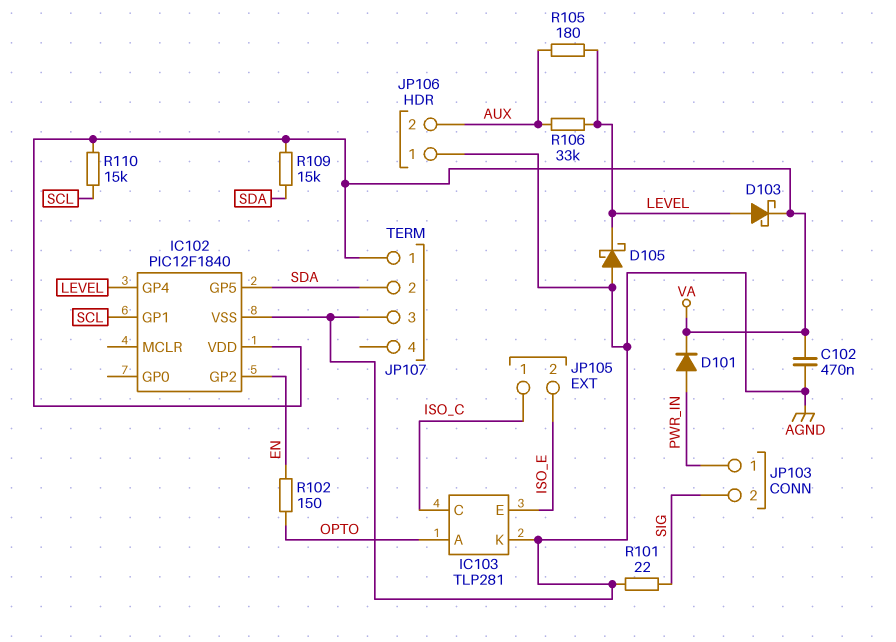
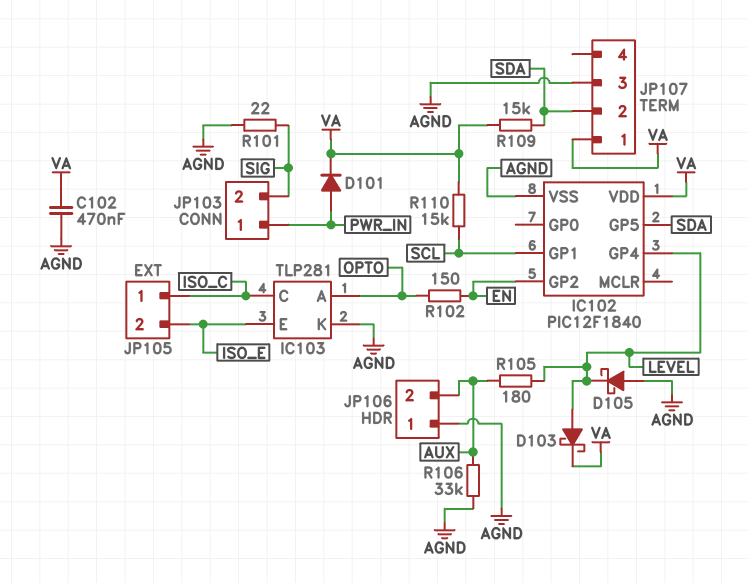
R106: 33k (AUX, LEVEL) -> 33k (AGND, AUX)

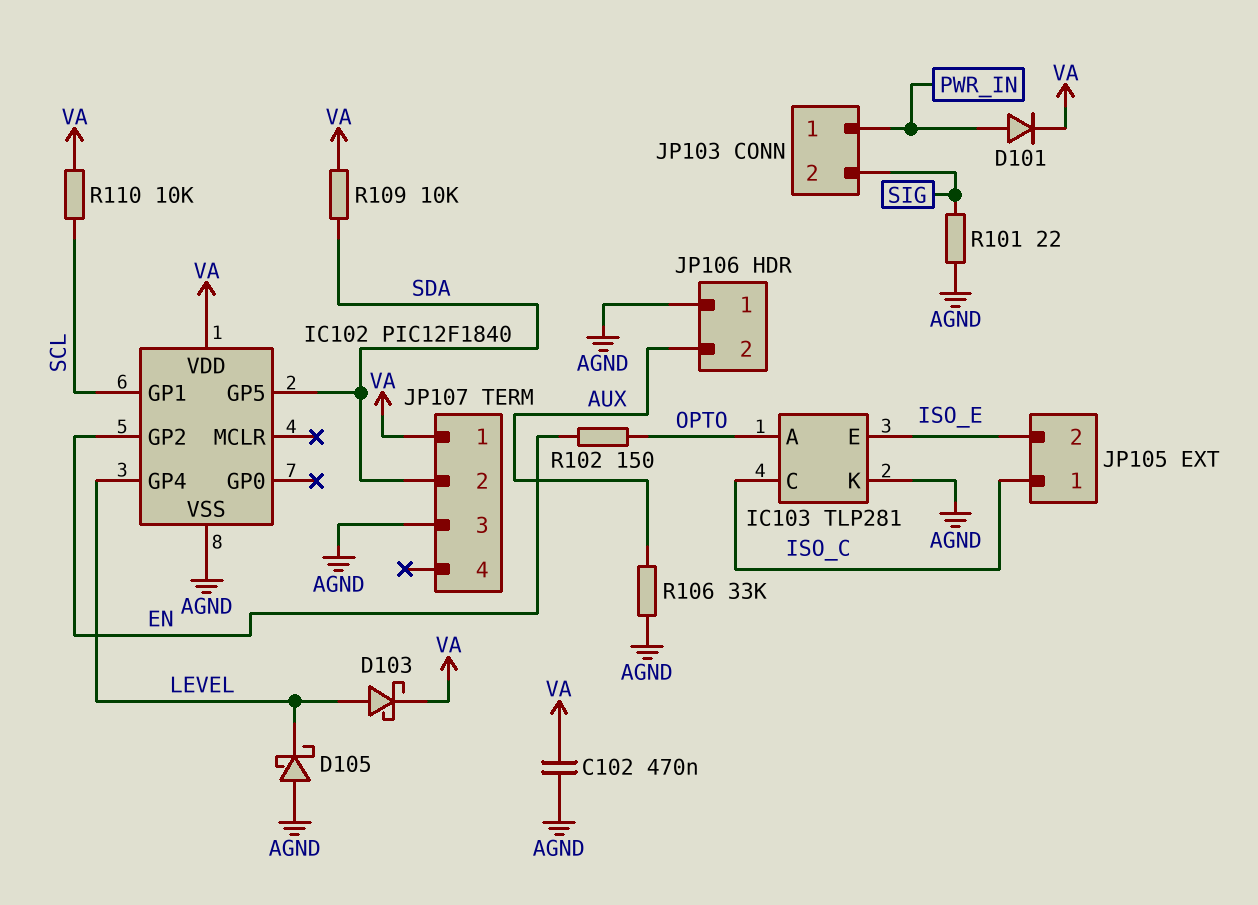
R105: 180 (AUX, LEVEL) -> none
R109: 15k (SDA, VA) -> 10k (SDA, VA)
R110: 15k (SCL, VA) -> 10k (SCL, VA)

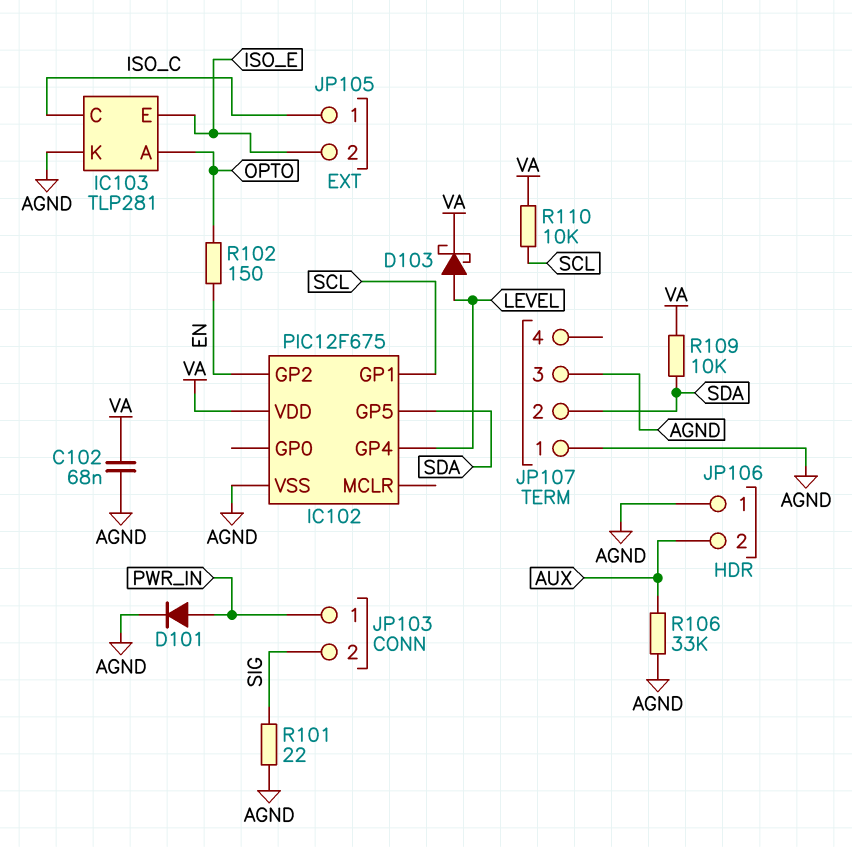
C102: 470nF (AGND, VA) -> 68nF (AGND, VA)
D101: diode (A PWR_IN, K VA) -> diode (A PWR_IN, K AGND)
D105: schottky (A AGND, K LEVEL) -> none
IC102: PIC12F1840 -> PIC12F675
JP107 pin 1: VA -> AGND

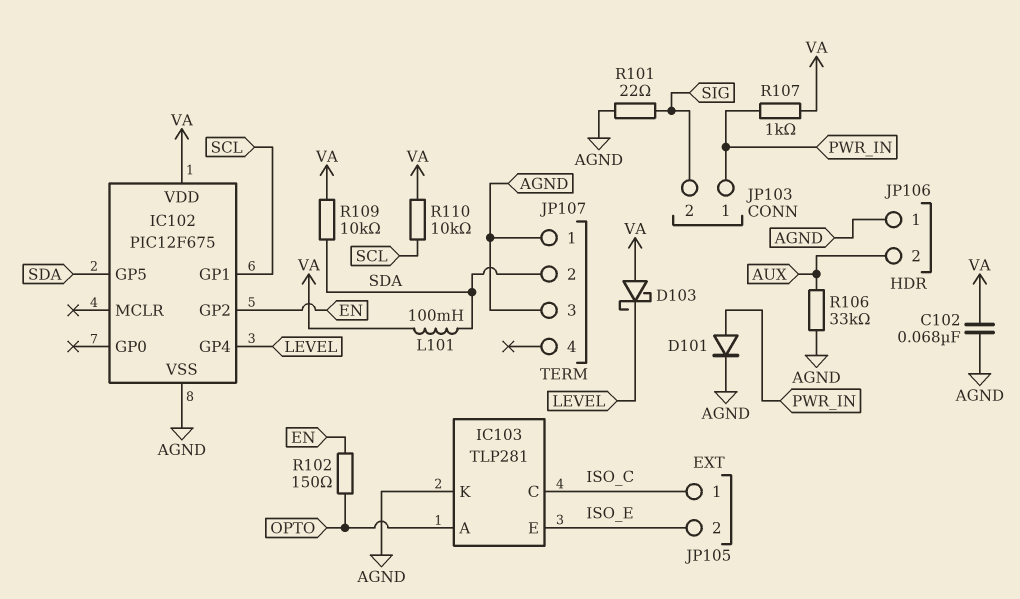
D103: schottky (A LEVEL, K VA) -> schottky (A VA, K LEVEL)
L101: none -> 100mH (SDA, VA)
R107: none -> 1k (PWR_IN, VA)

